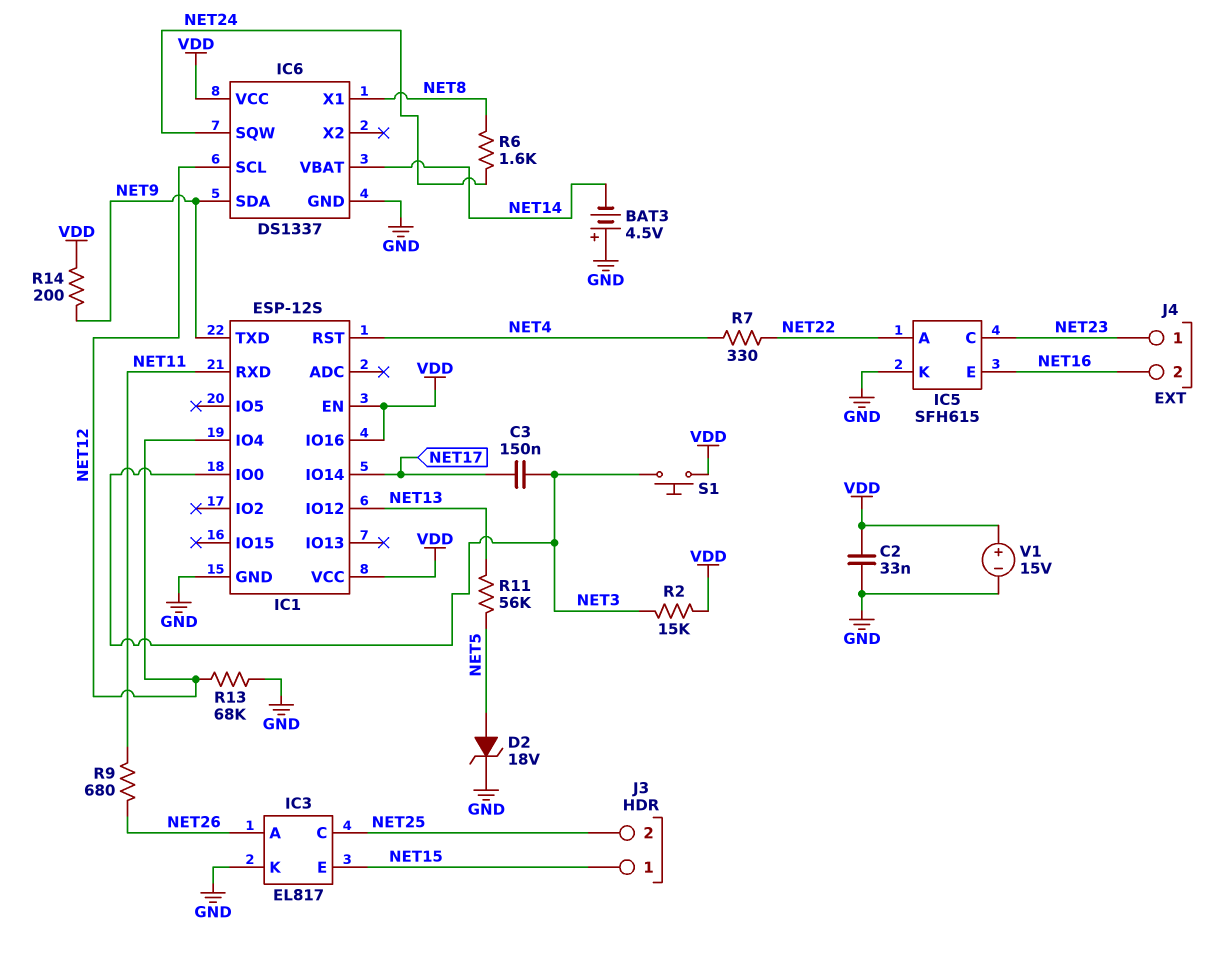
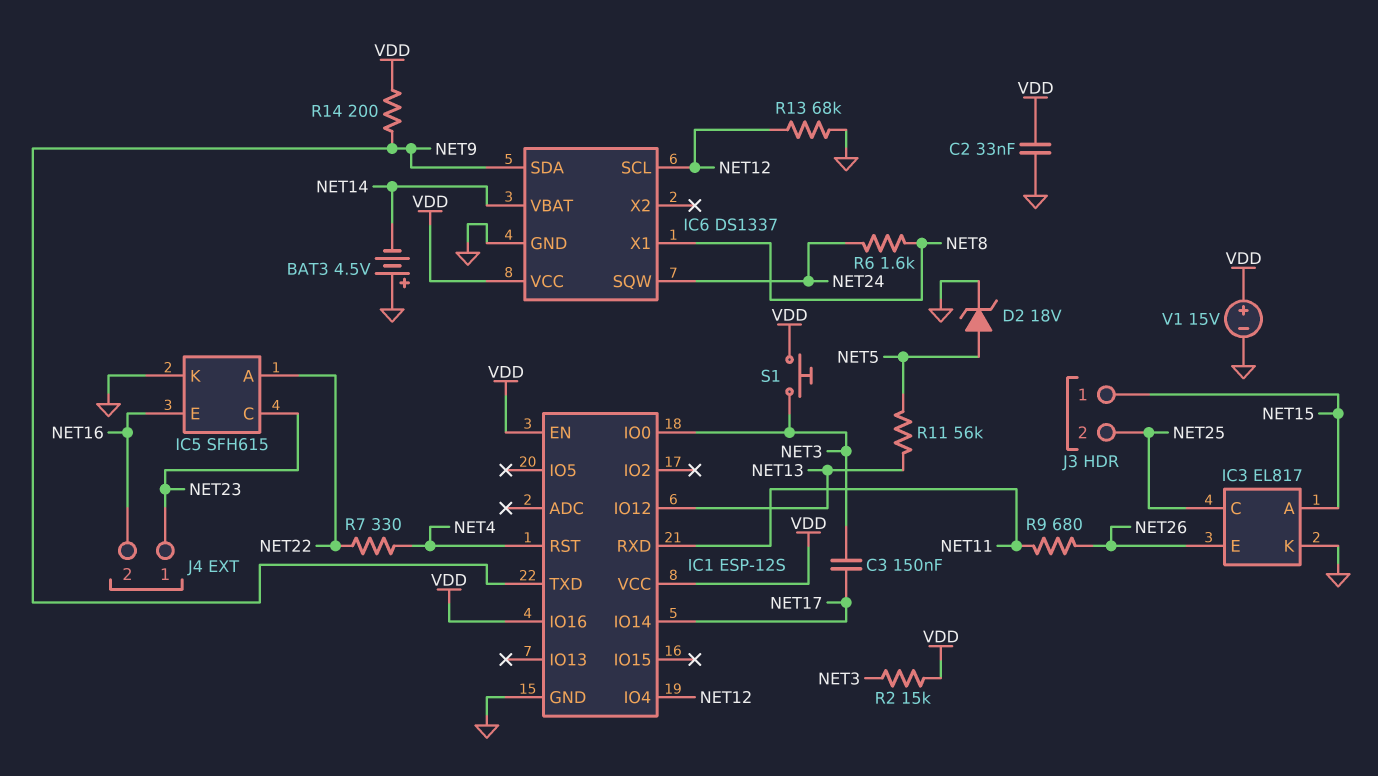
IC3 pin A: NET26 -> NET15
IC3 pin E: NET15 -> NET26

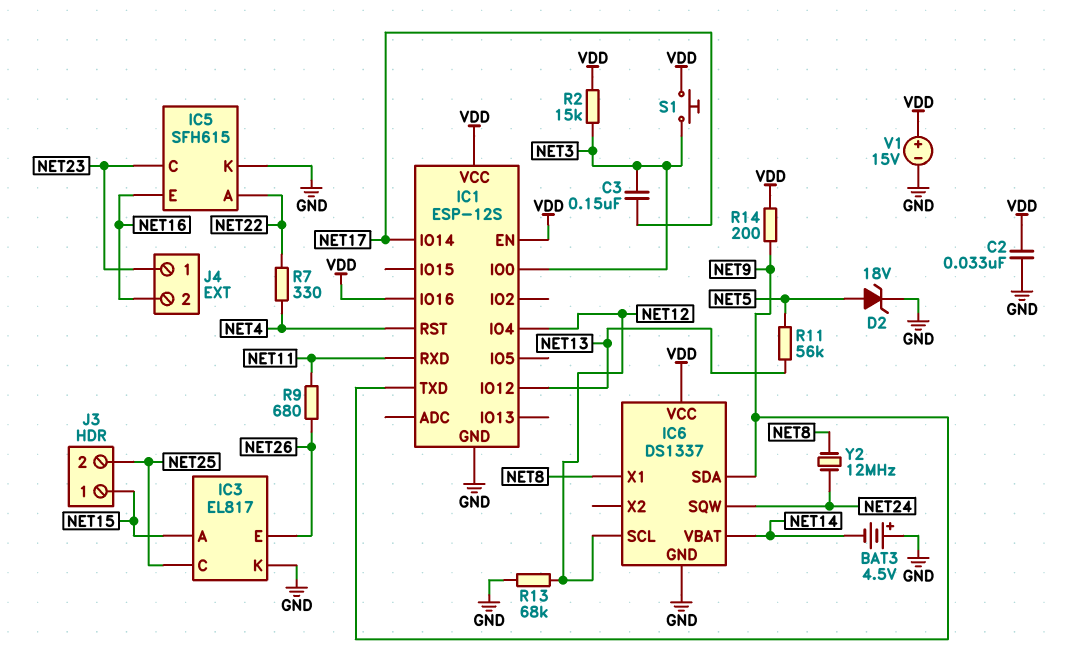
R6: 1.6k (NET8, NET24) -> none
Y2: none -> 12MHz (NET8, NET24)

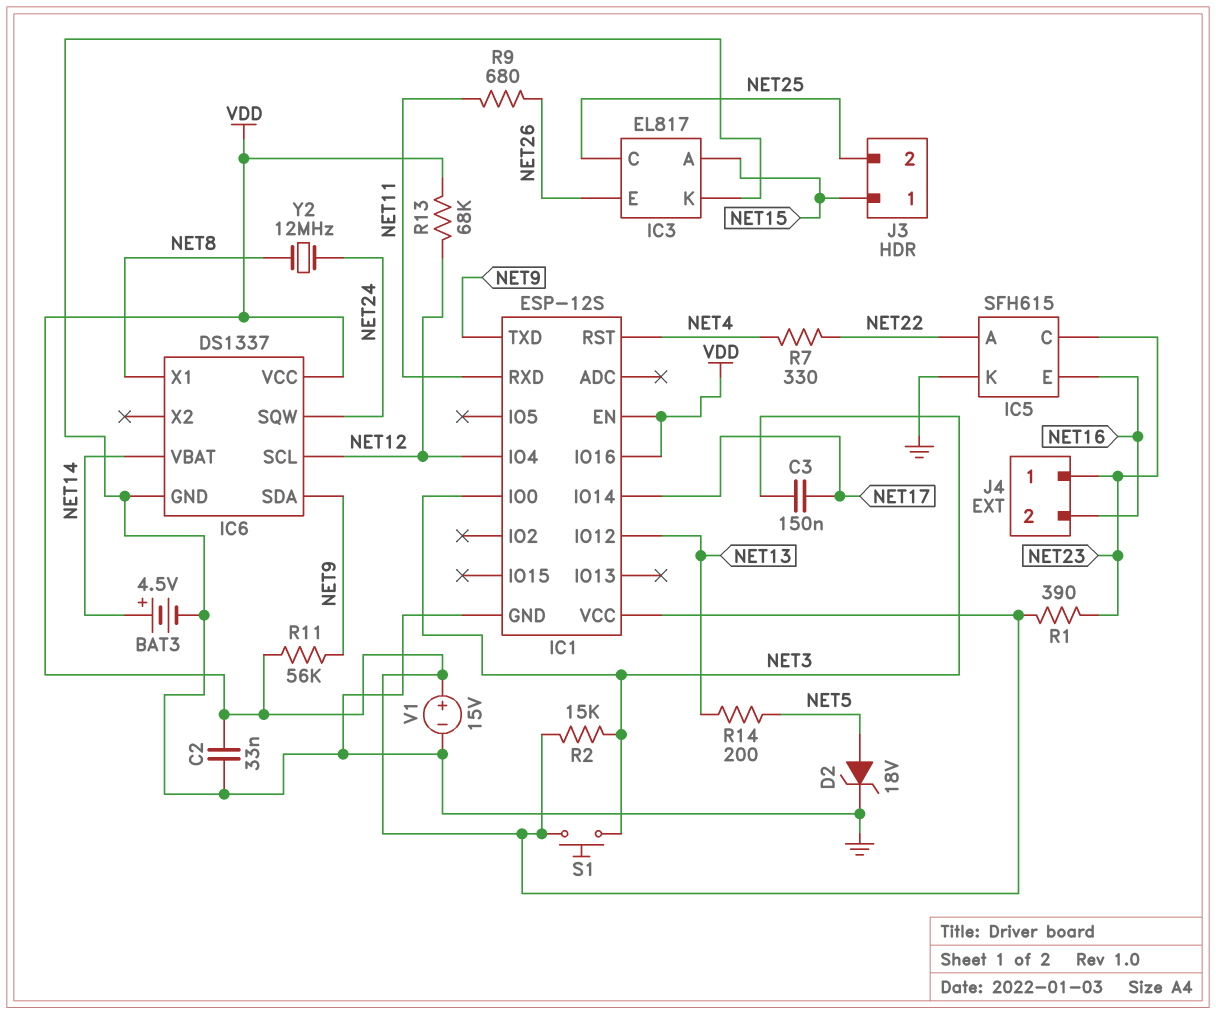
BAT3: 4.5V (plus GND, minus NET14) -> 4.5V (plus NET14, minus GND)
R1: none -> 390 (NET23, VDD)
R11: 56k (NET5, NET13) -> 56k (NET9, VDD)
R13: 68k (GND, NET12) -> 68k (NET12, VDD)
R14: 200 (NET9, VDD) -> 200 (NET5, NET13)

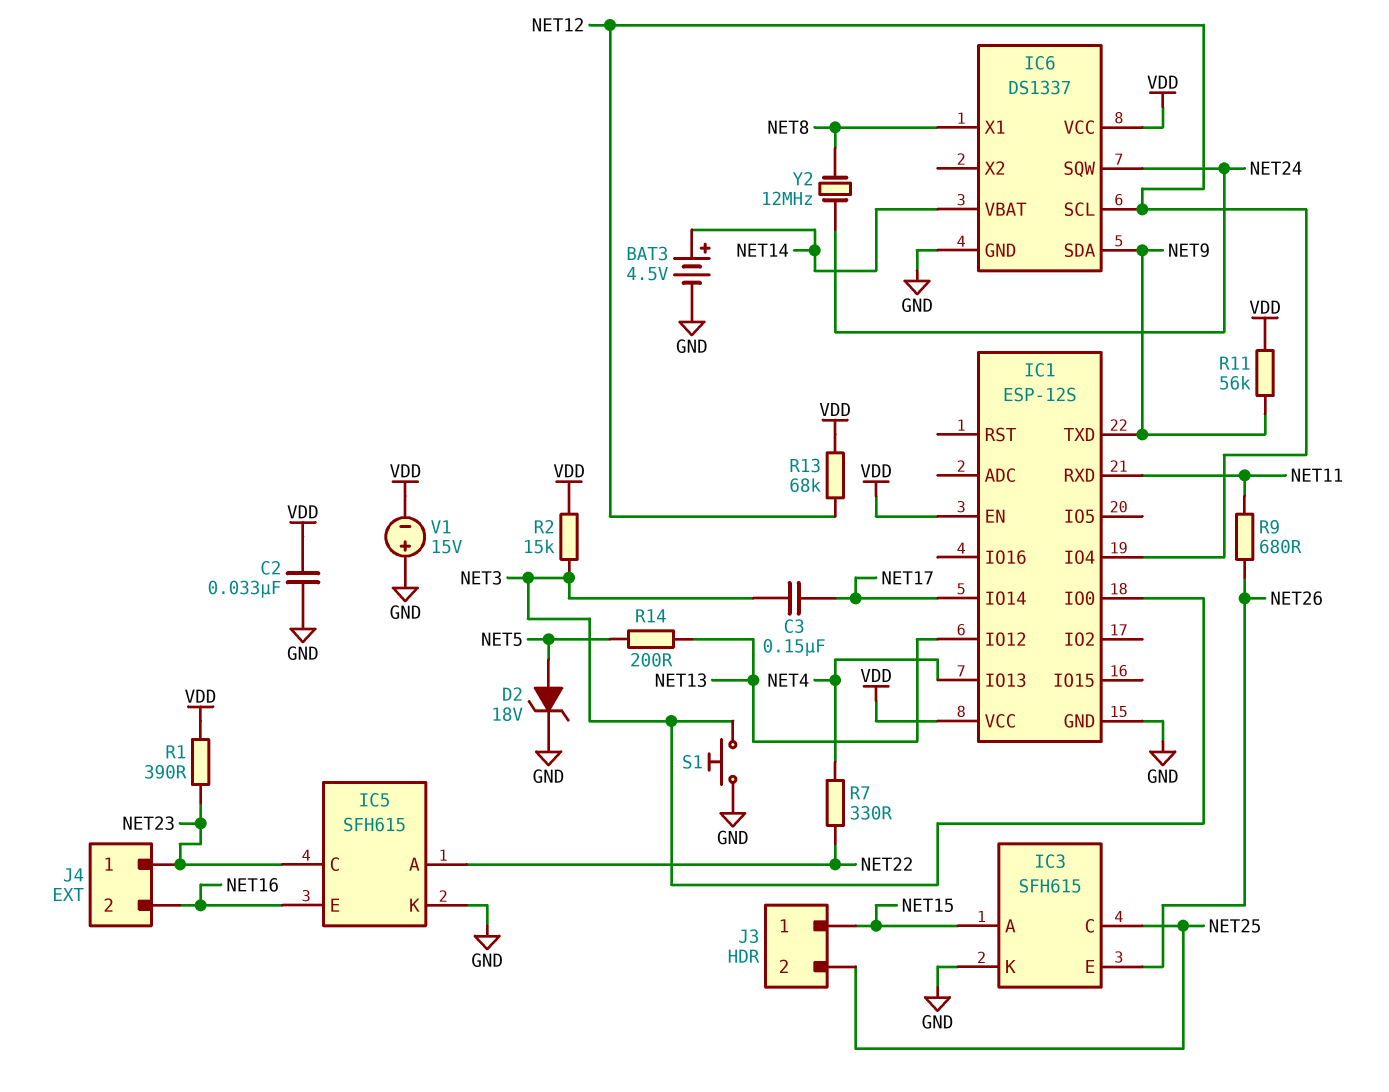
IC1 pin IO13: none -> NET4
IC1 pin IO16: VDD -> none
IC1 pin RST: NET4 -> none
IC3: EL817 -> SFH615
S1: button (NET3, VDD) -> button (GND, NET3)
V1: 15V (plus VDD, minus GND) -> 15V (plus GND, minus VDD)

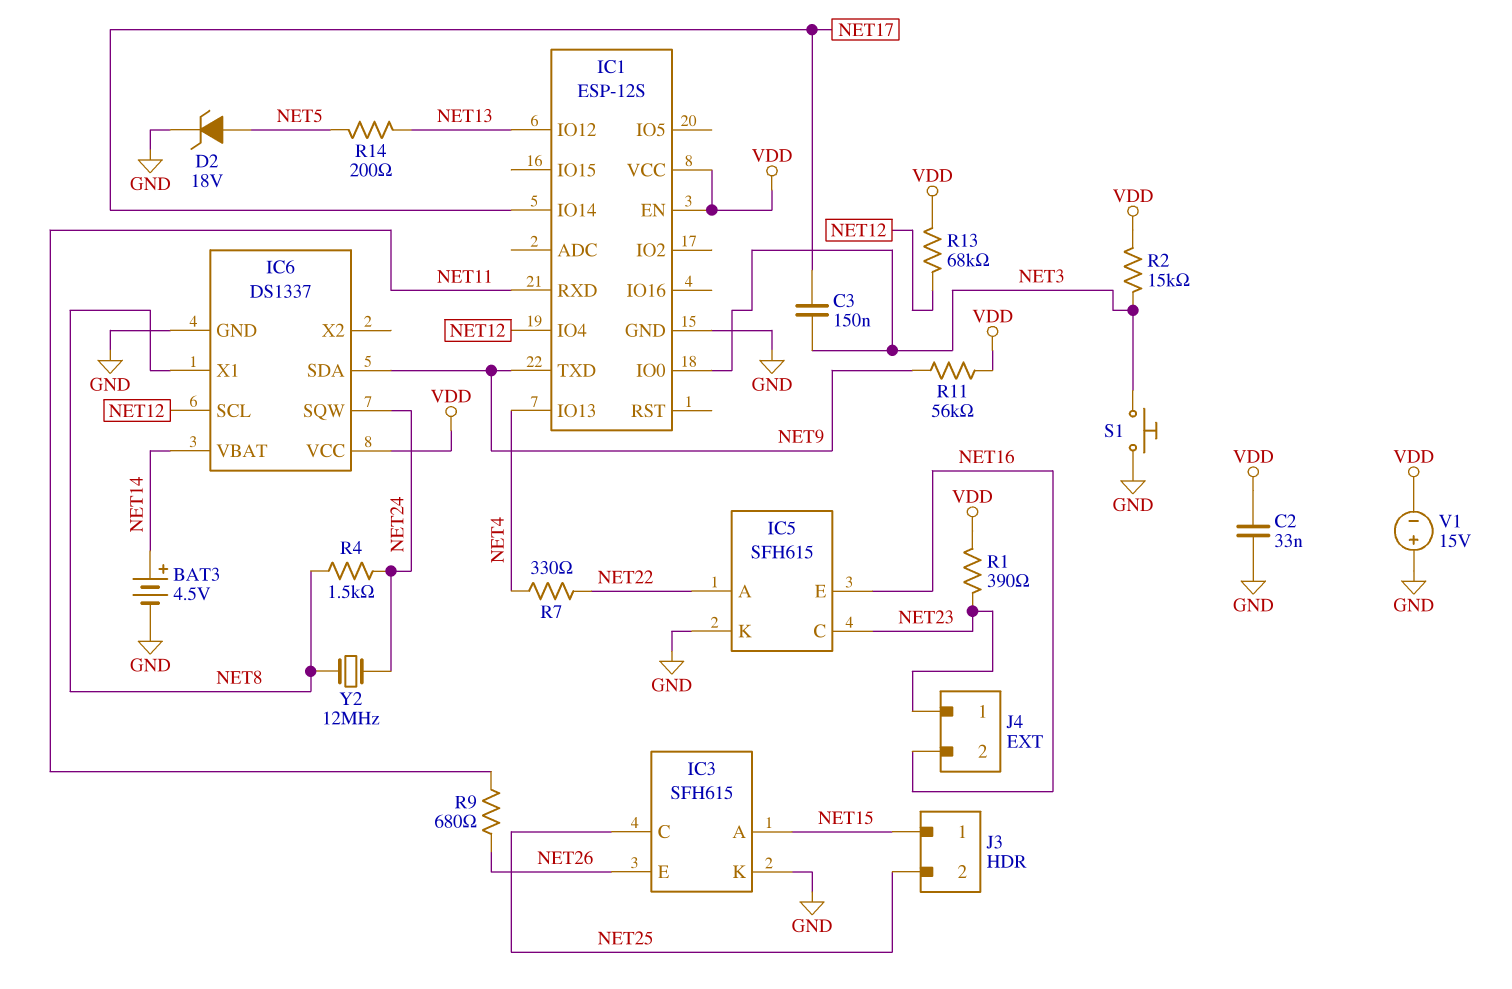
R4: none -> 1.5k (NET8, NET24)

